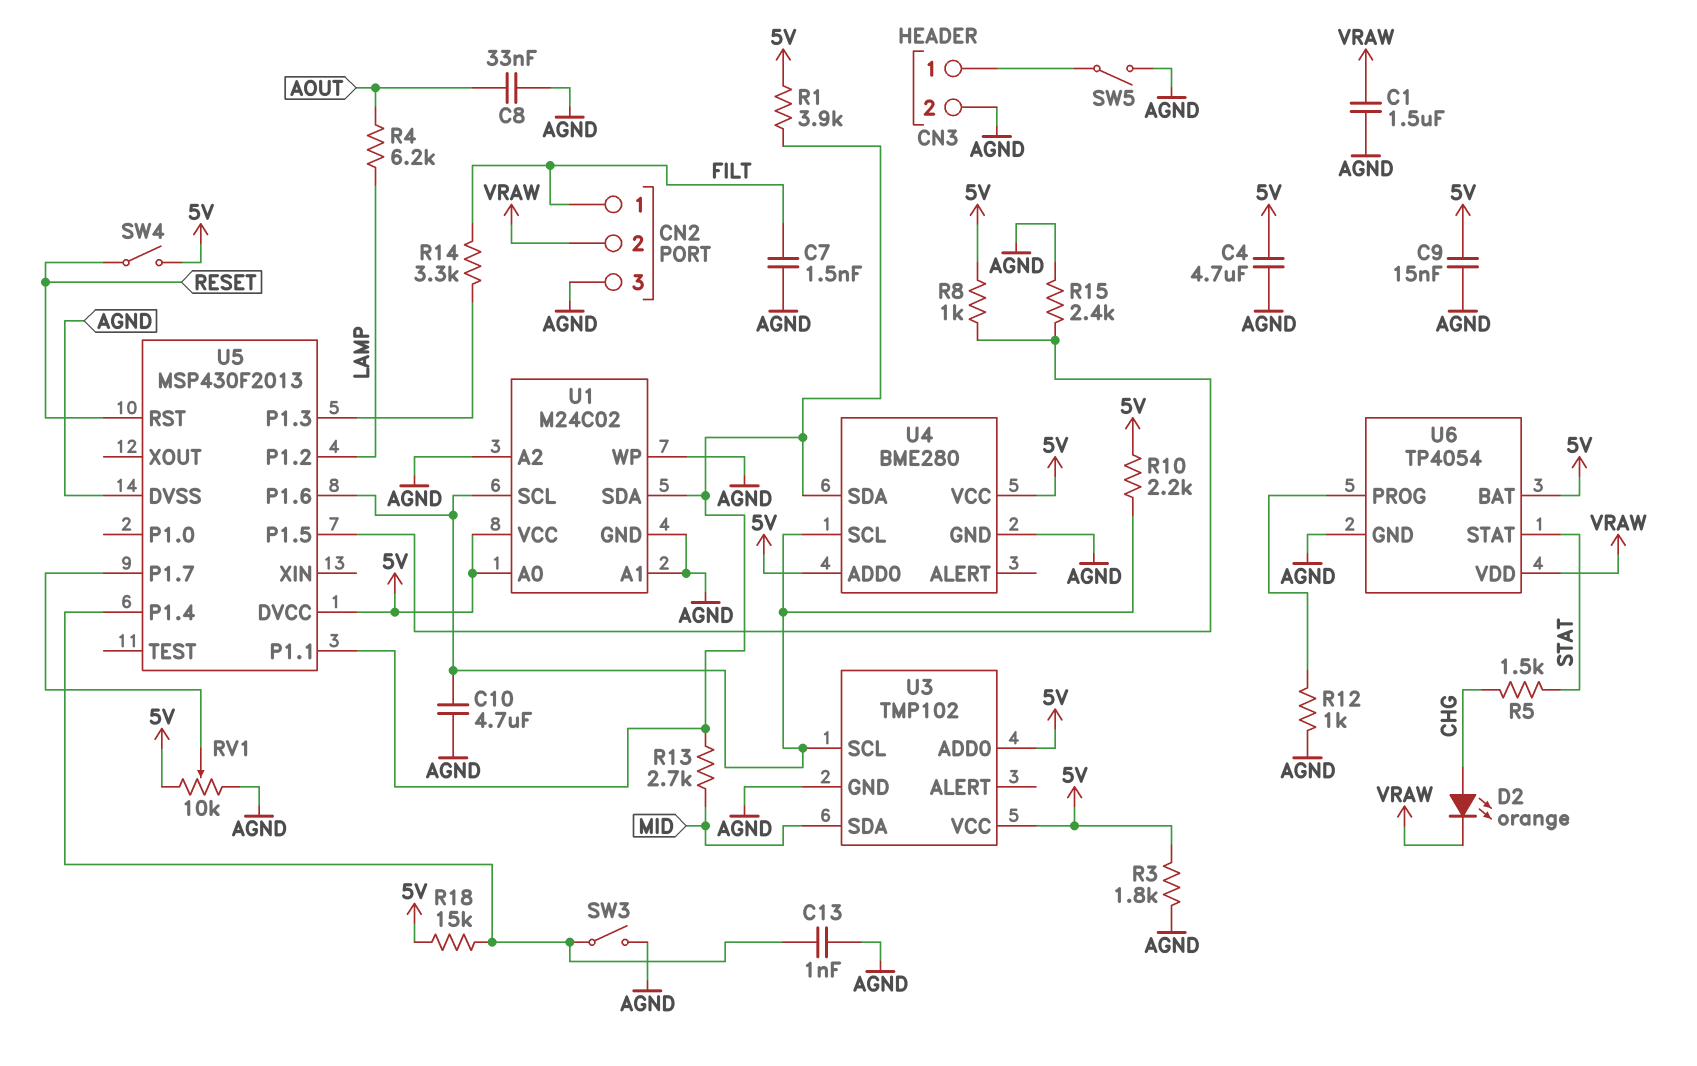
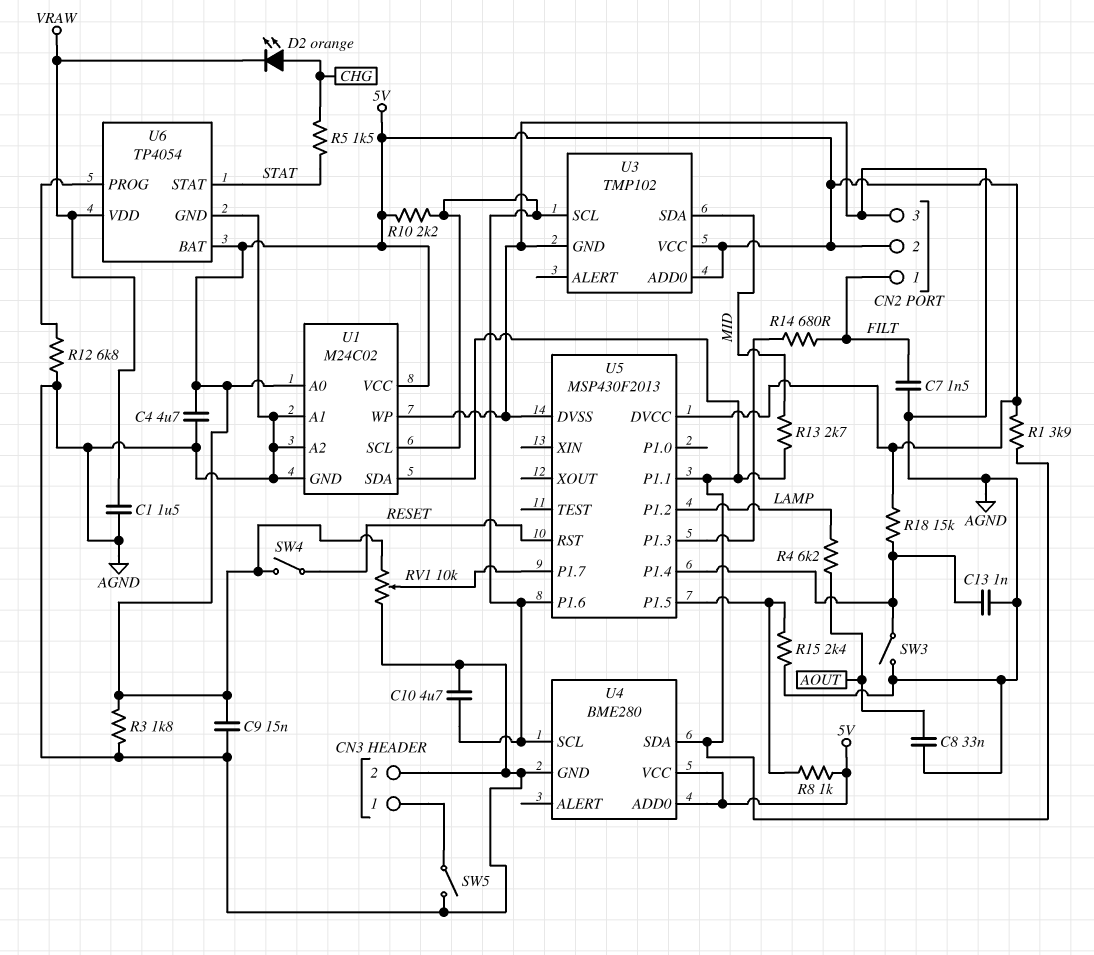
CN2 pin 2: VRAW -> 5V
R12: 1k (AGND, U6/PROG) -> 6.8k (AGND, U6/PROG)
R14: 3.3k (FILT, U5/P1.3) -> 680 (FILT, U5/P1.3)

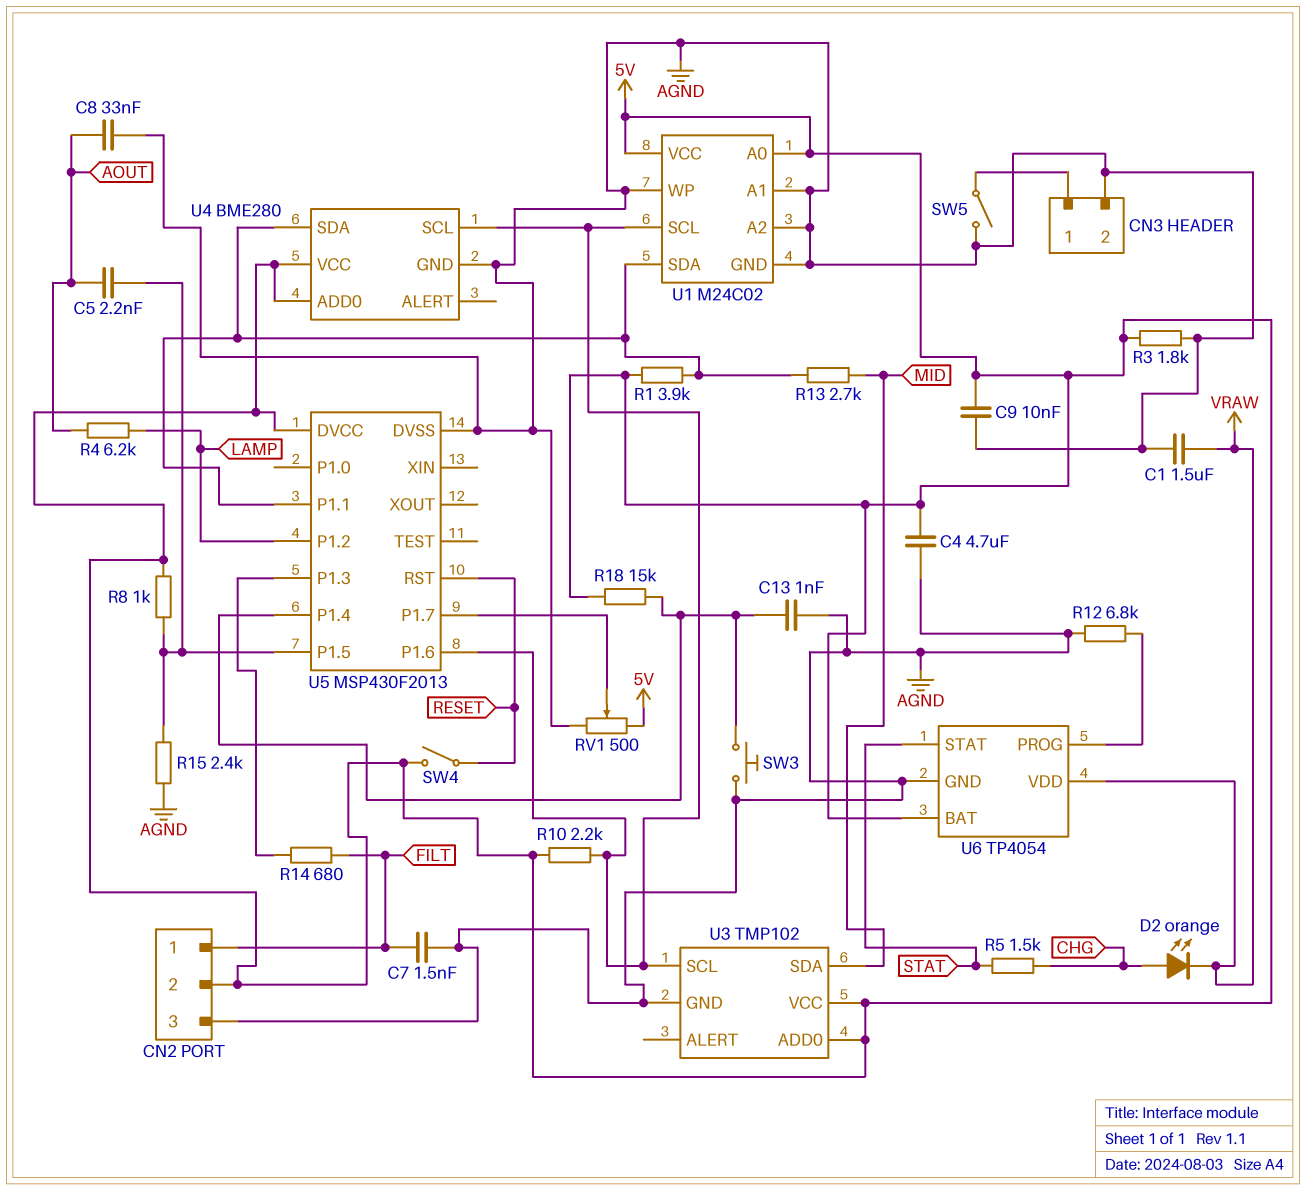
C5: none -> 2.2nF (AOUT, U5/P1.5)
C9: 15nF (5V, AGND) -> 10nF (5V, AGND)
C10: 4.7uF (AGND, U1/SCL) -> none
RV1: 10k (5V, AGND, wiper U5/P1.7) -> 500 (5V, AGND, wiper U5/P1.7)
SW3: switch (AGND, U5/P1.4) -> button (AGND, U5/P1.4)

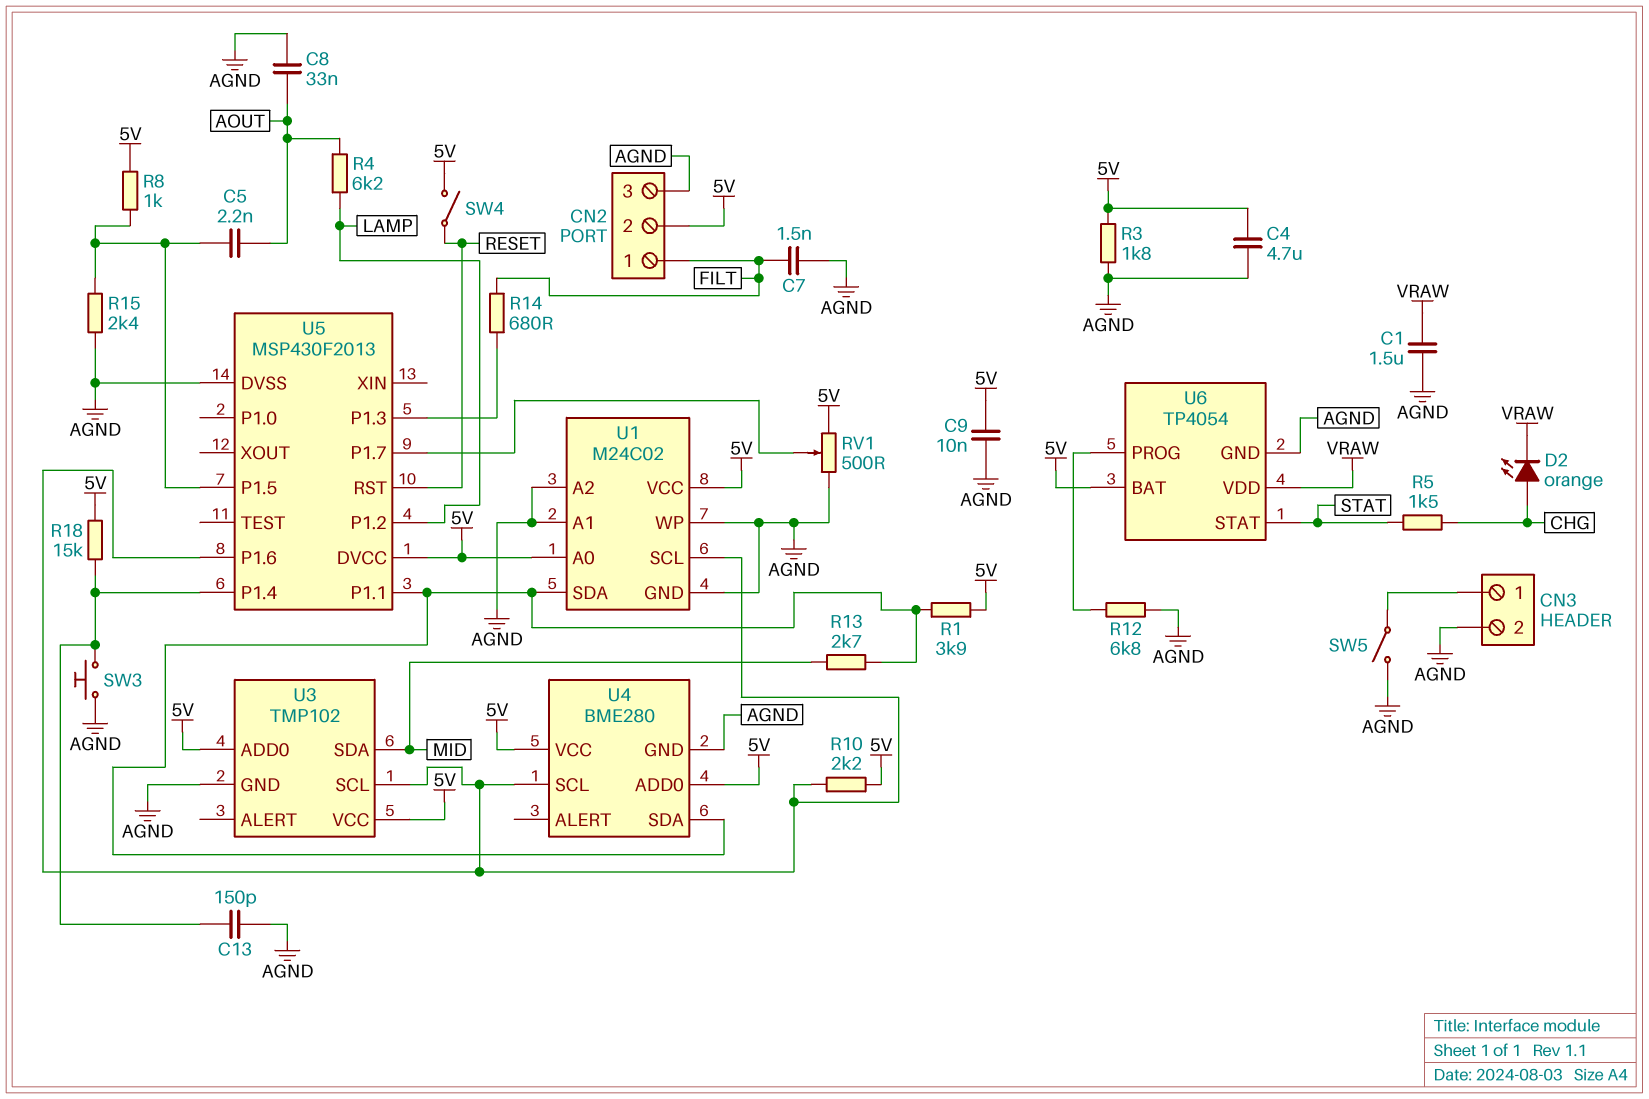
C13: 1nF (AGND, U5/P1.4) -> 150pF (AGND, U5/P1.4)

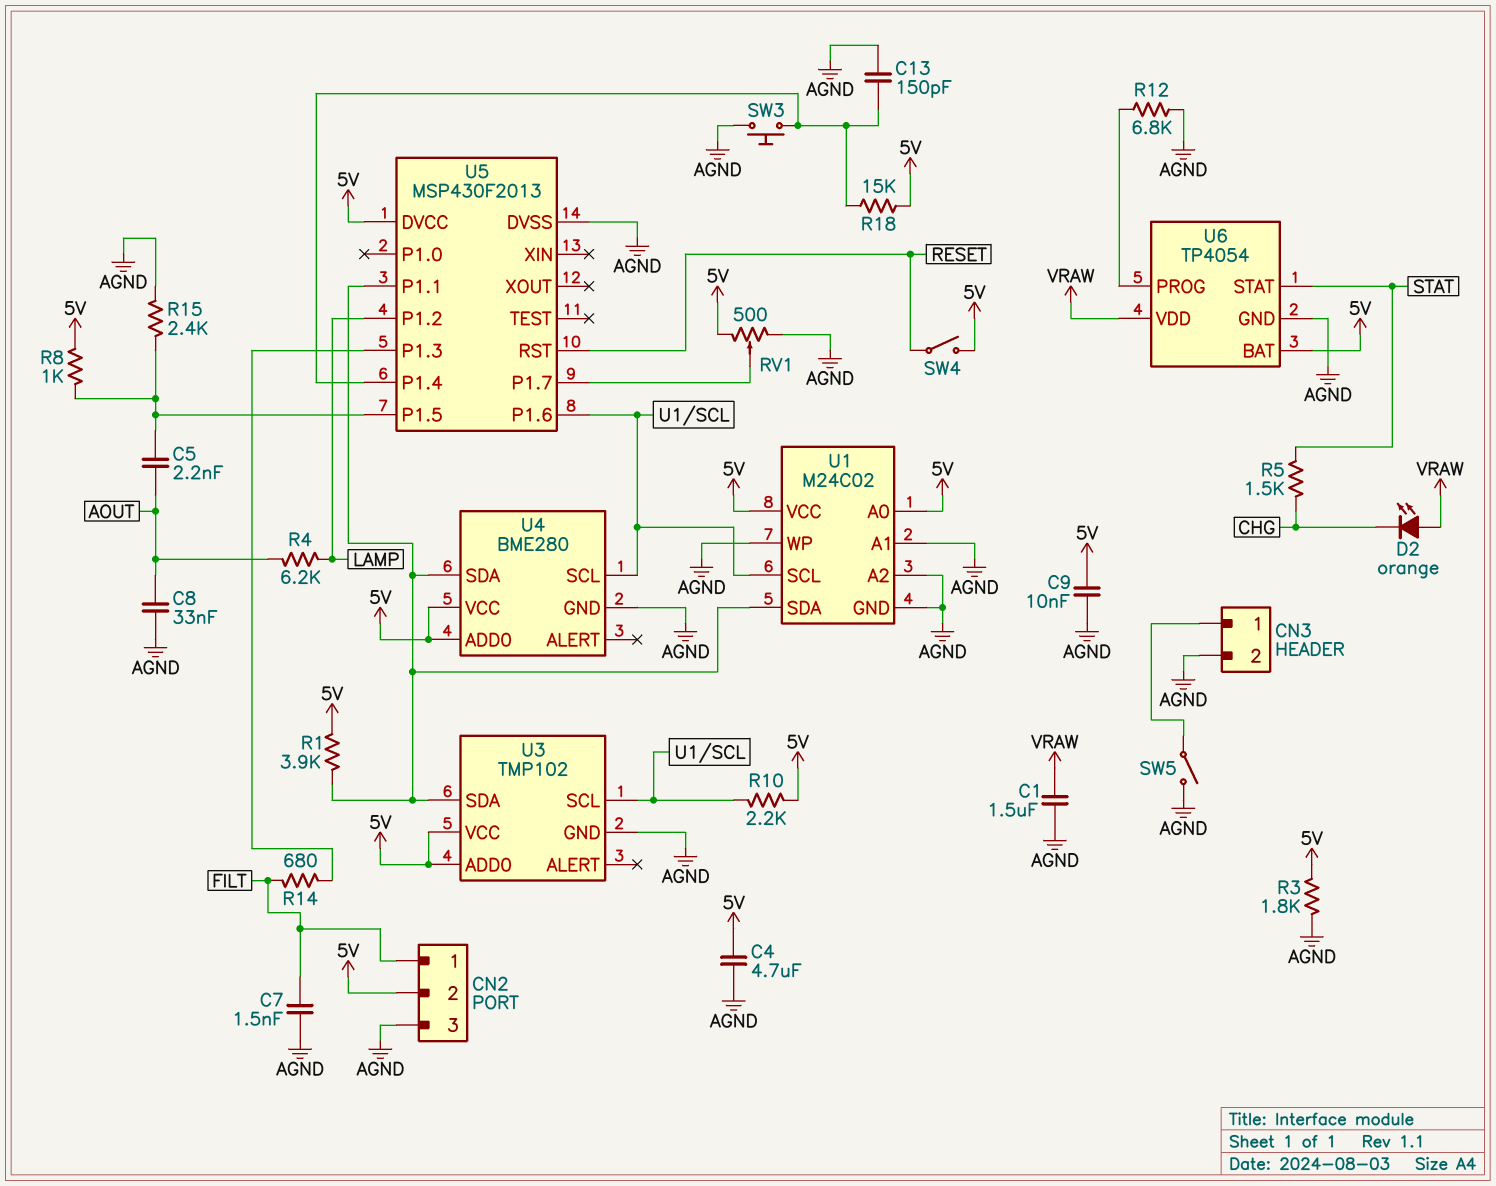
D2: LED orange (A CHG, K VRAW) -> LED orange (A VRAW, K CHG)
R13: 2.7k (MID, U1/SDA) -> none
U3 pin SDA: MID -> U1/SDA

